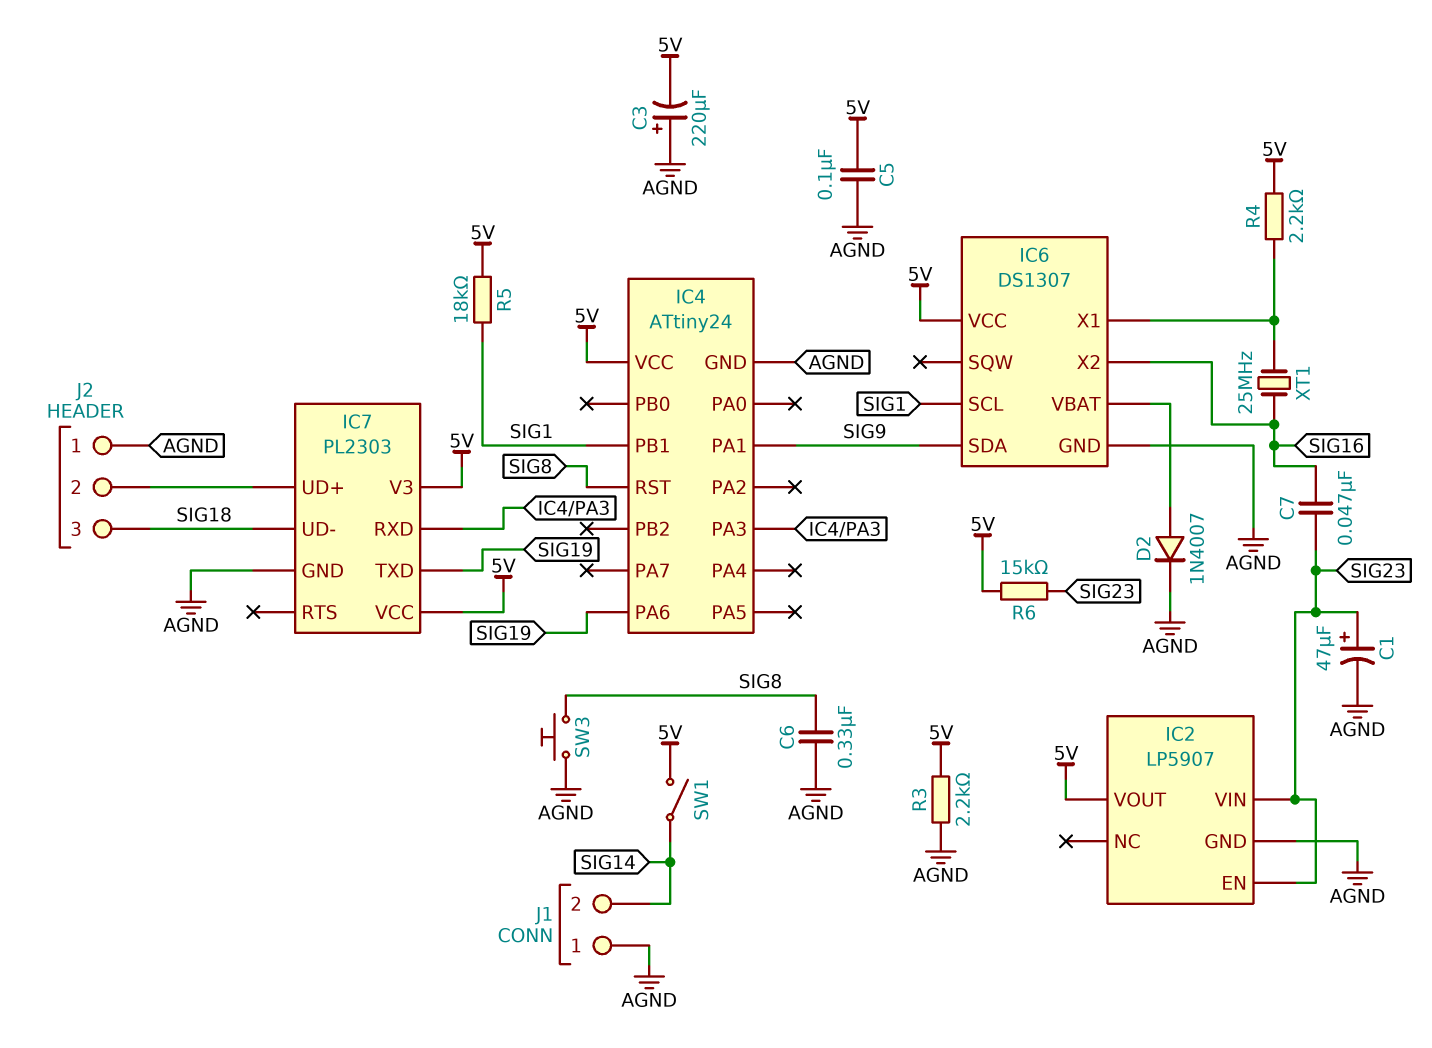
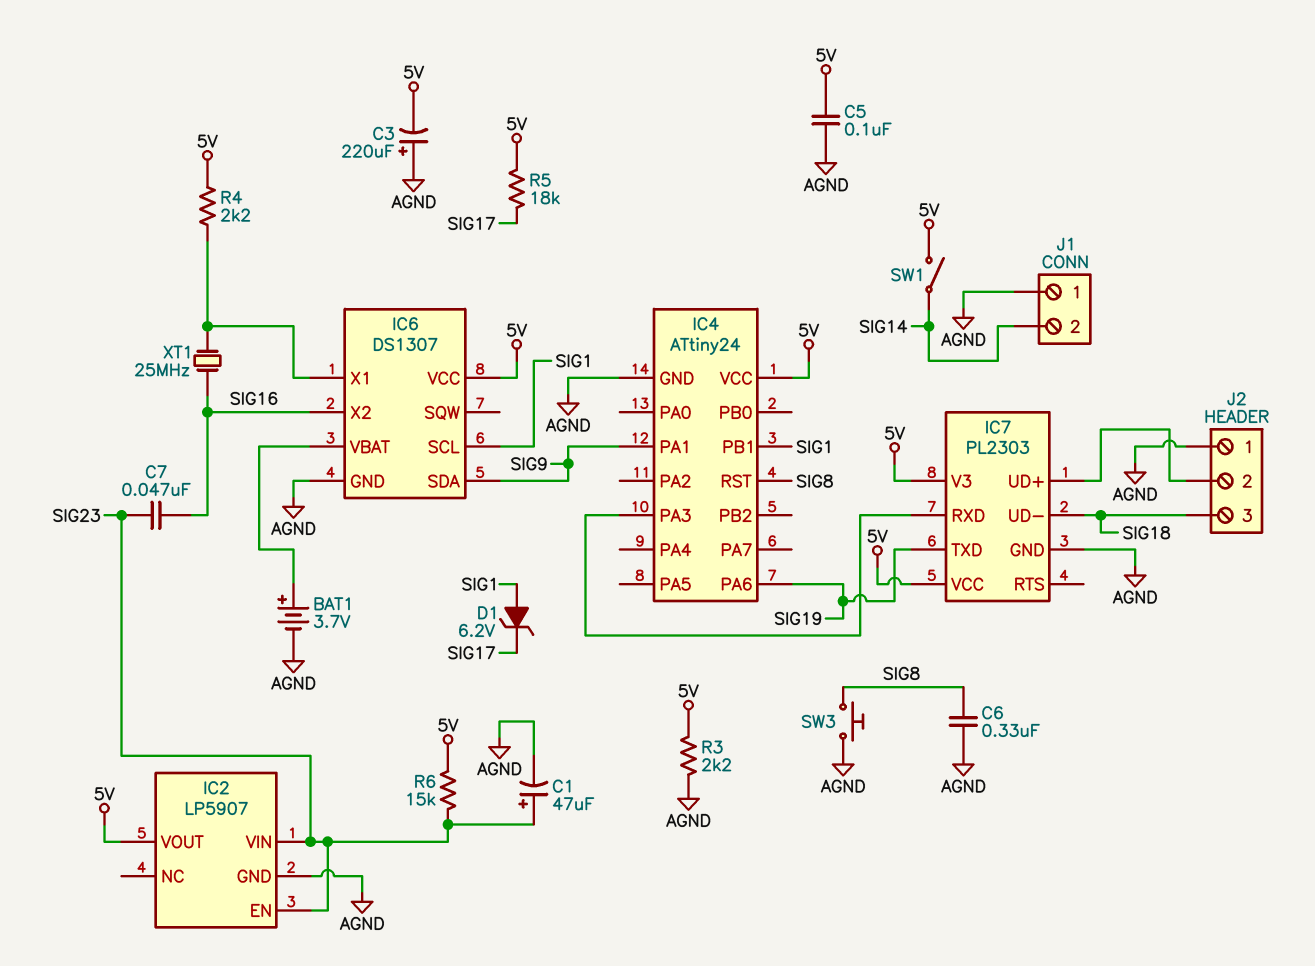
BAT1: none -> 3.7V (plus IC6/VBAT, minus AGND)
D1: none -> zener 6.2V (A SIG1, K SIG17)
D2: diode 1N4007 (A IC6/VBAT, K AGND) -> none
R5: 18k (5V, SIG1) -> 18k (5V, SIG17)

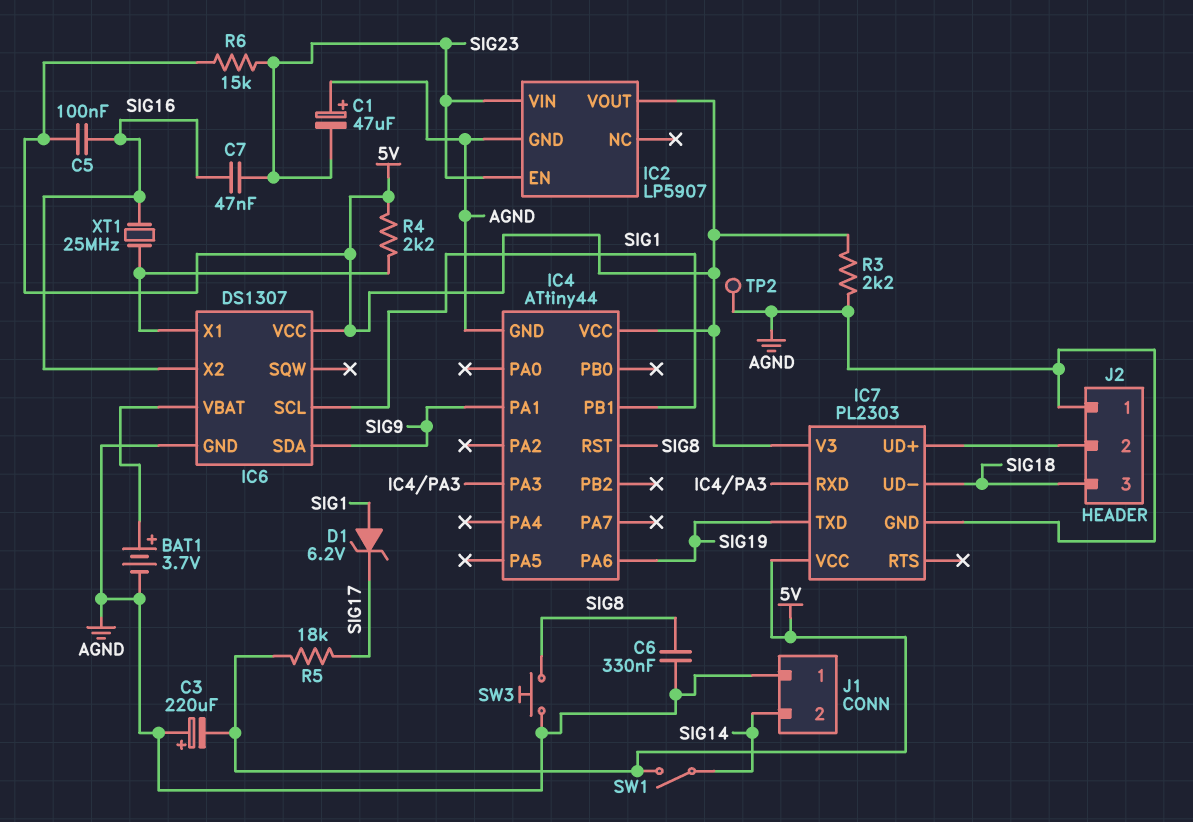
C1: 47uF (plus SIG23, minus AGND) -> 47uF (plus AGND, minus SIG23)
C5: 100nF (5V, AGND) -> 100nF (5V, SIG16)
IC4: ATtiny24 -> ATtiny44
TP2: none -> test point (AGND)

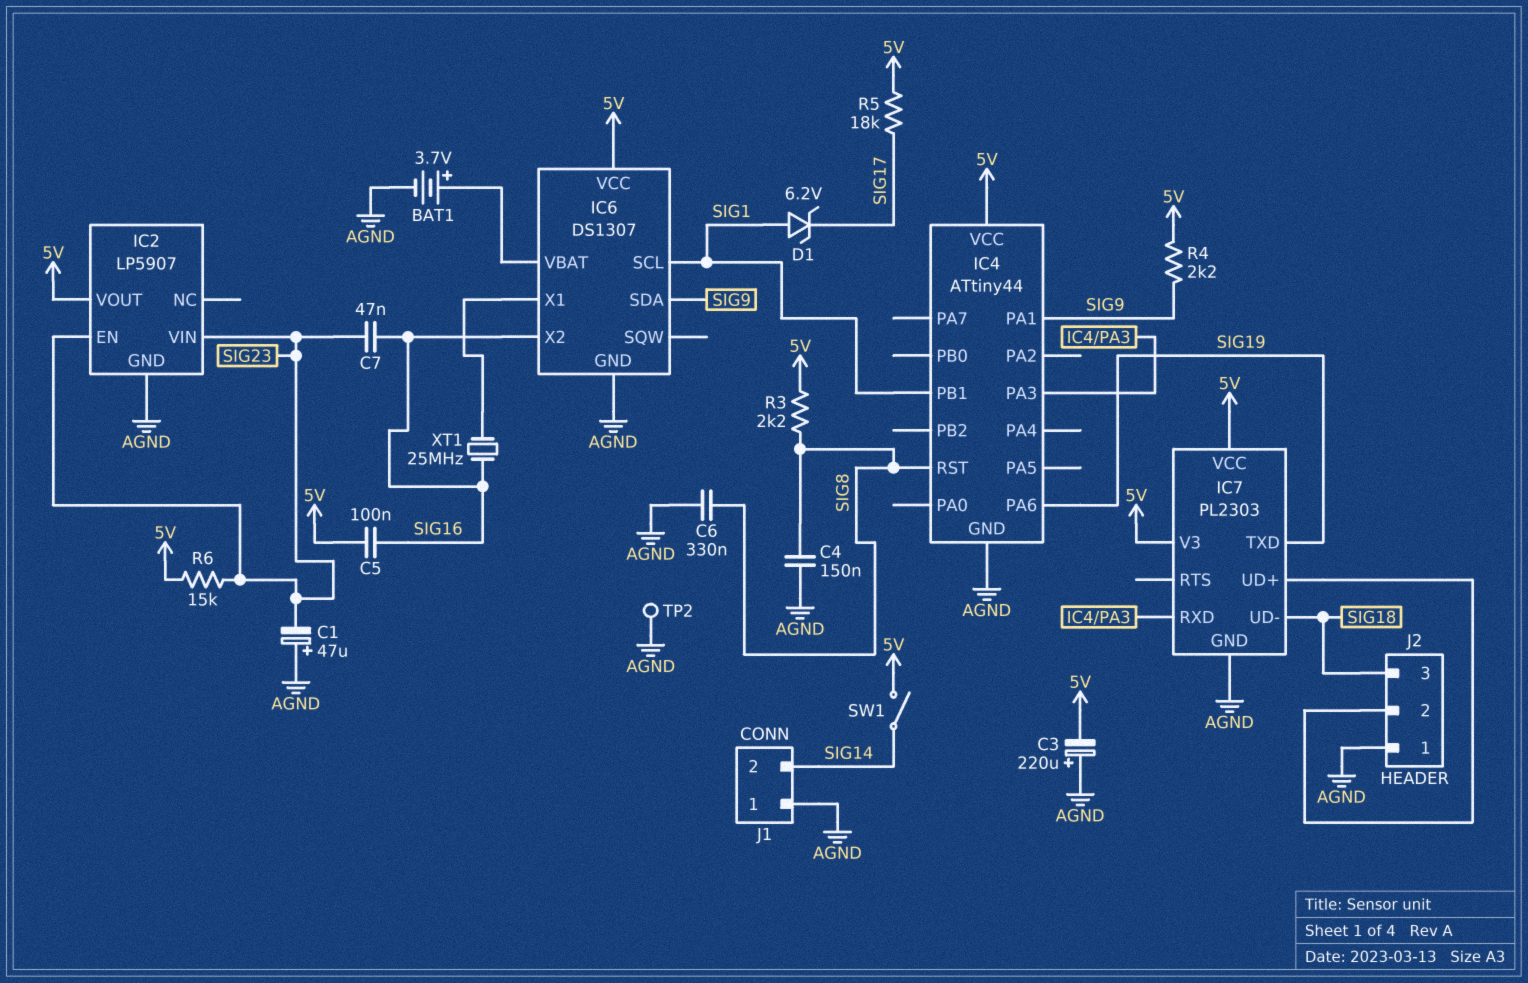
C4: none -> 150nF (AGND, SIG8)
R3: 2.2k (5V, AGND) -> 2.2k (5V, SIG8)
R4: 2.2k (5V, IC6/X1) -> 2.2k (5V, SIG9)
SW3: button (AGND, SIG8) -> none

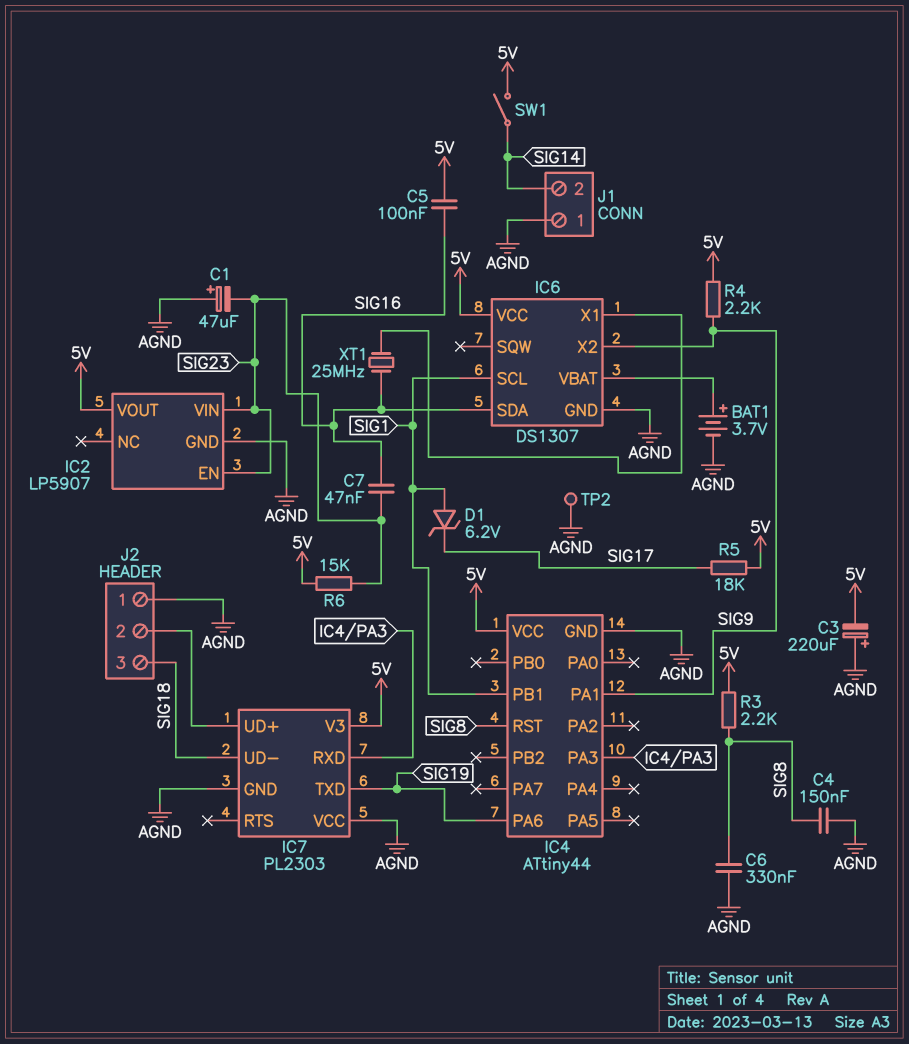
IC6 pin SDA: SIG9 -> SIG16
IC6 pin X2: SIG16 -> SIG9
IC7 pin VCC: 5V -> AGND

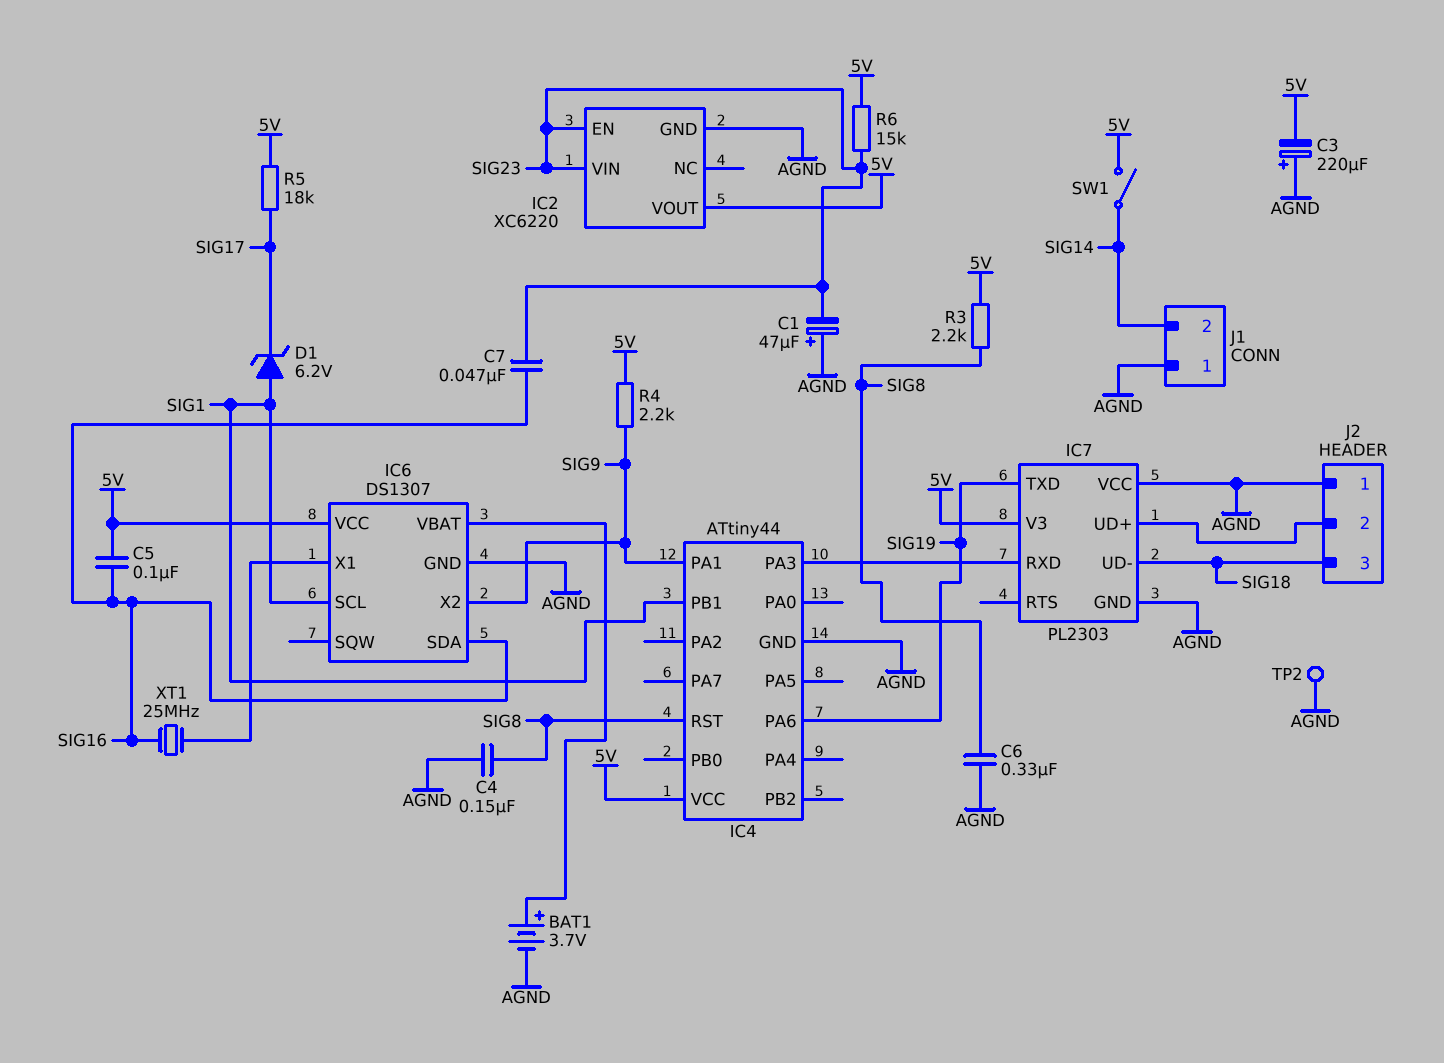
IC2: LP5907 -> XC6220

